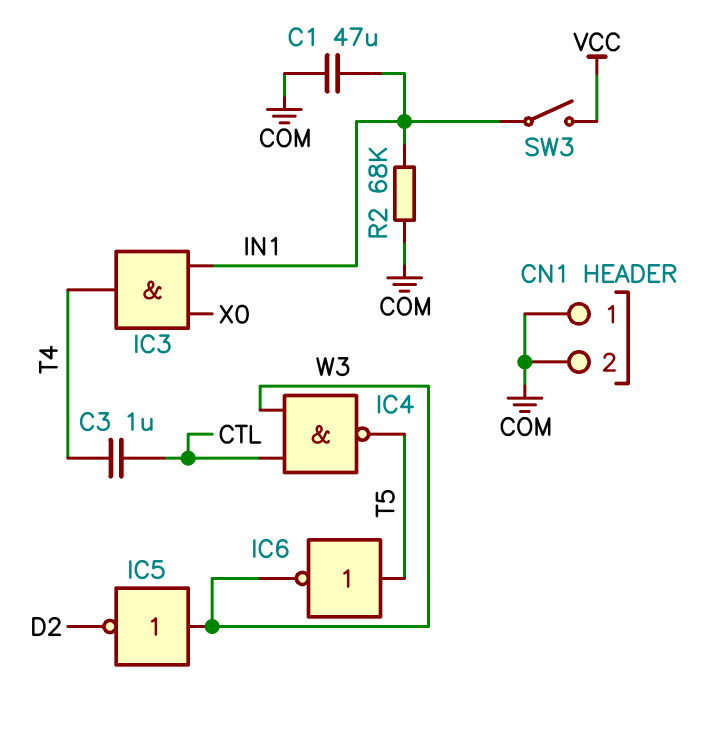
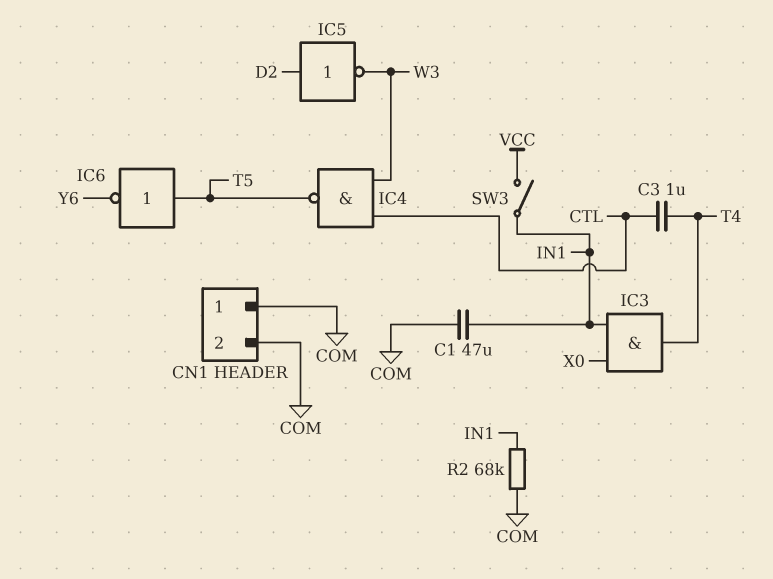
IC5: NOT (in W3, out D2) -> NOT (in D2, out W3)
IC6: NOT (in T5, out W3) -> NOT (in T5, out Y6)

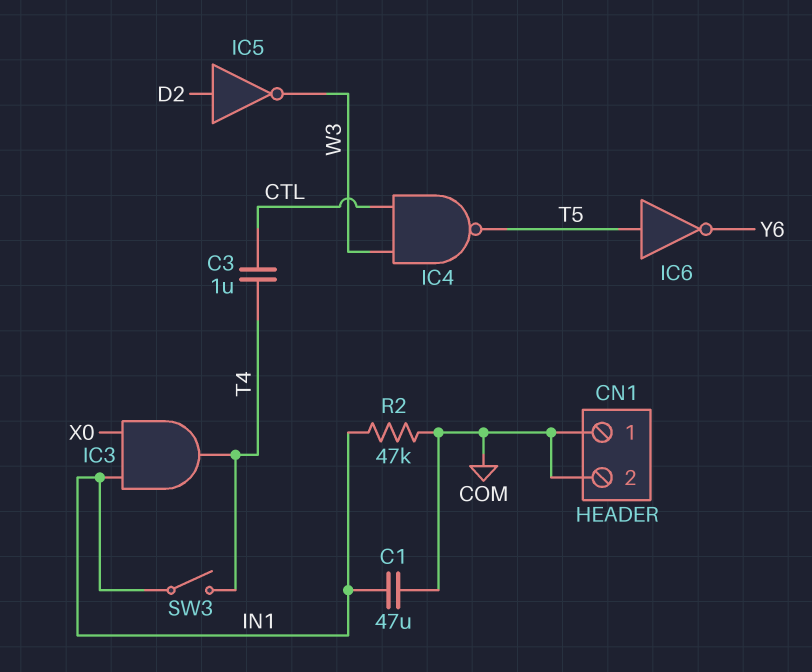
R2: 68k (COM, IN1) -> 47k (COM, IN1)
SW3: switch (IN1, VCC) -> switch (IN1, T4)

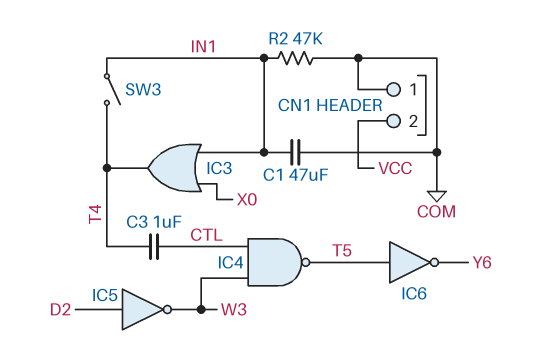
CN1 pin 2: COM -> VCC
IC3: AND (in IN1, in X0, out T4) -> OR (in IN1, in X0, out T4)

